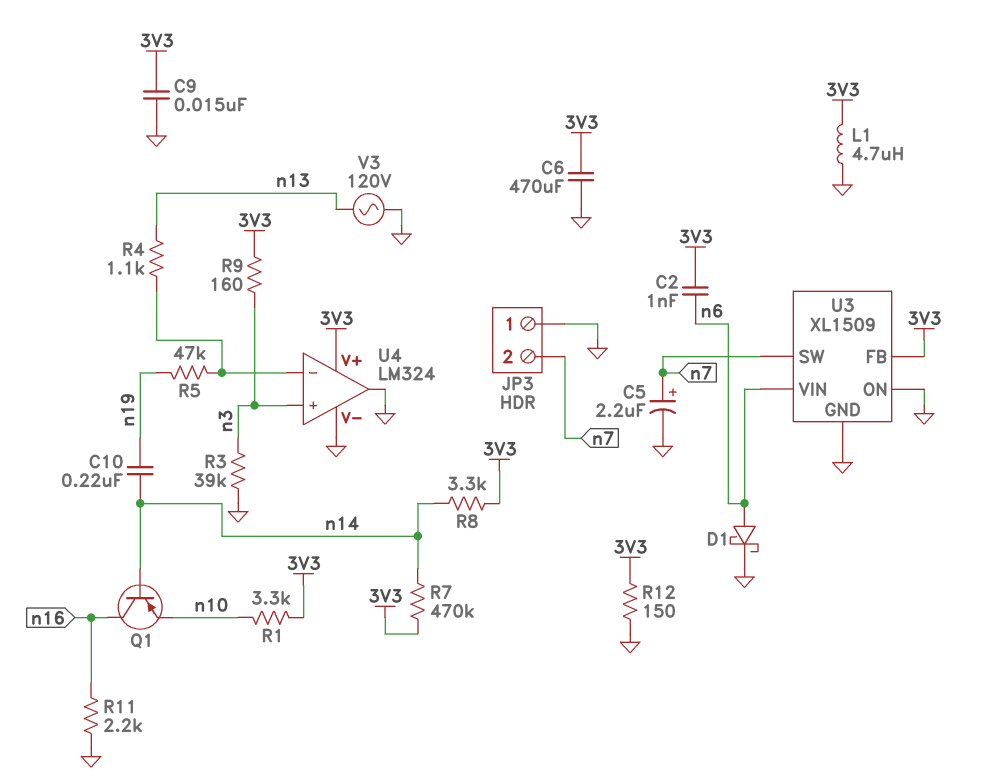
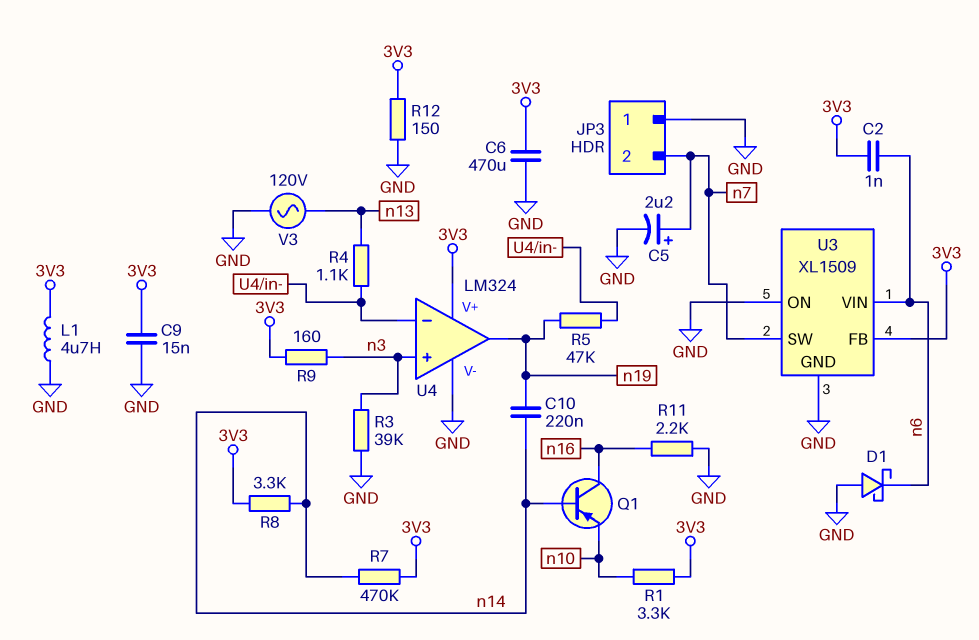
D1: schottky (A n6, K GND) -> schottky (A GND, K n6)
U4 pin out: GND -> n19

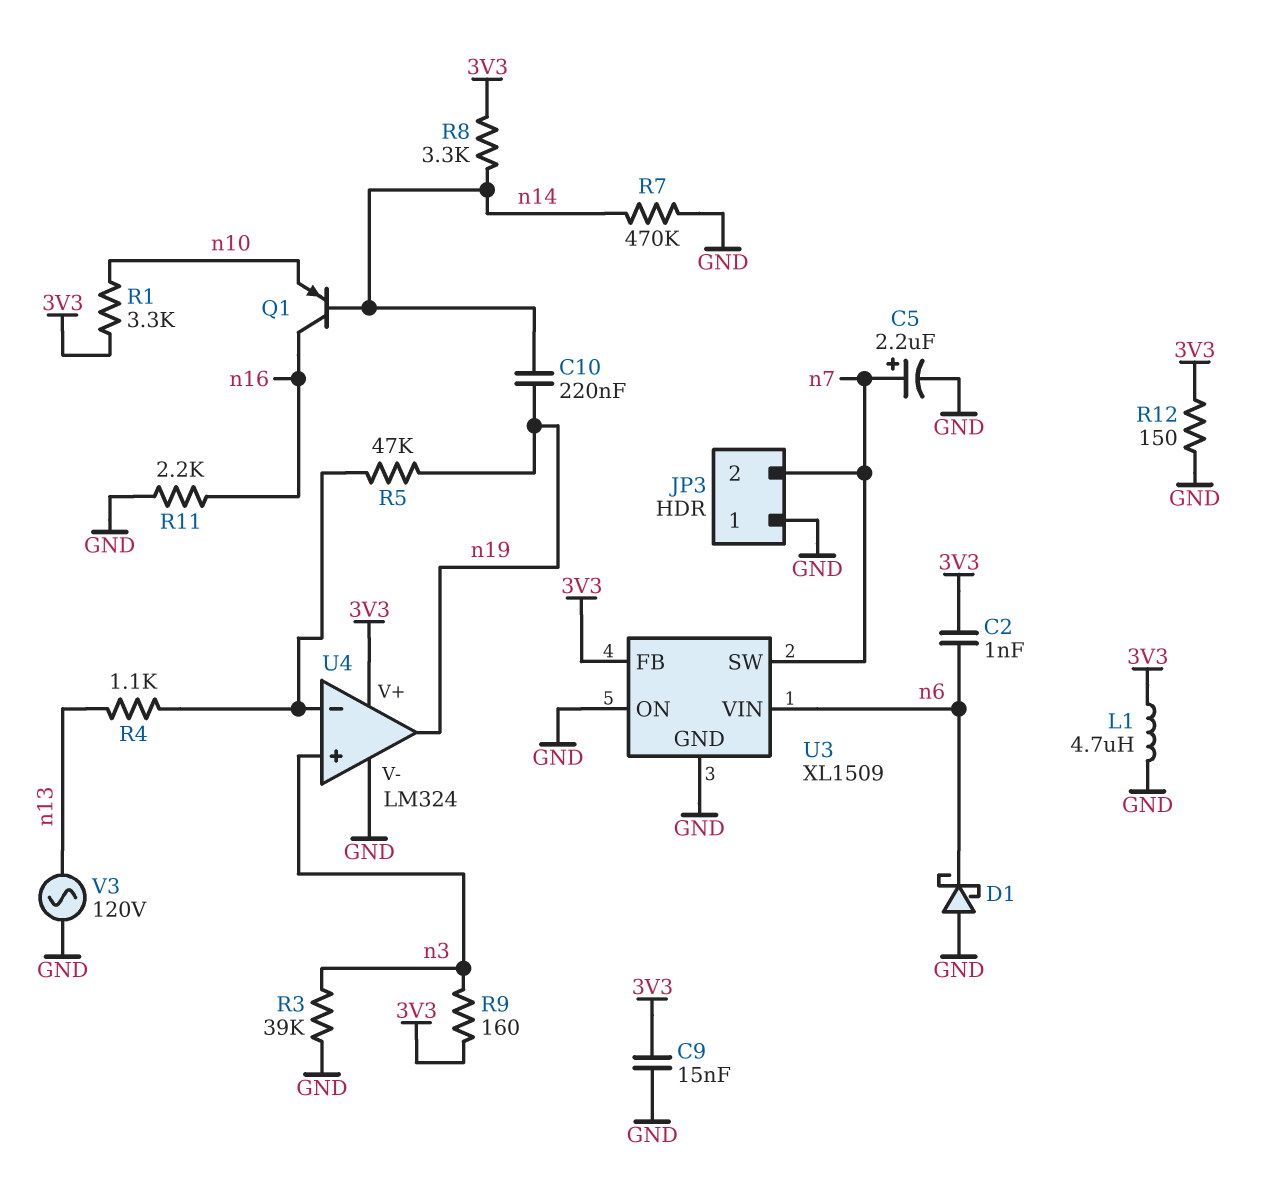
C6: 470uF (3V3, GND) -> none
R7: 470k (3V3, n14) -> 470k (GND, n14)

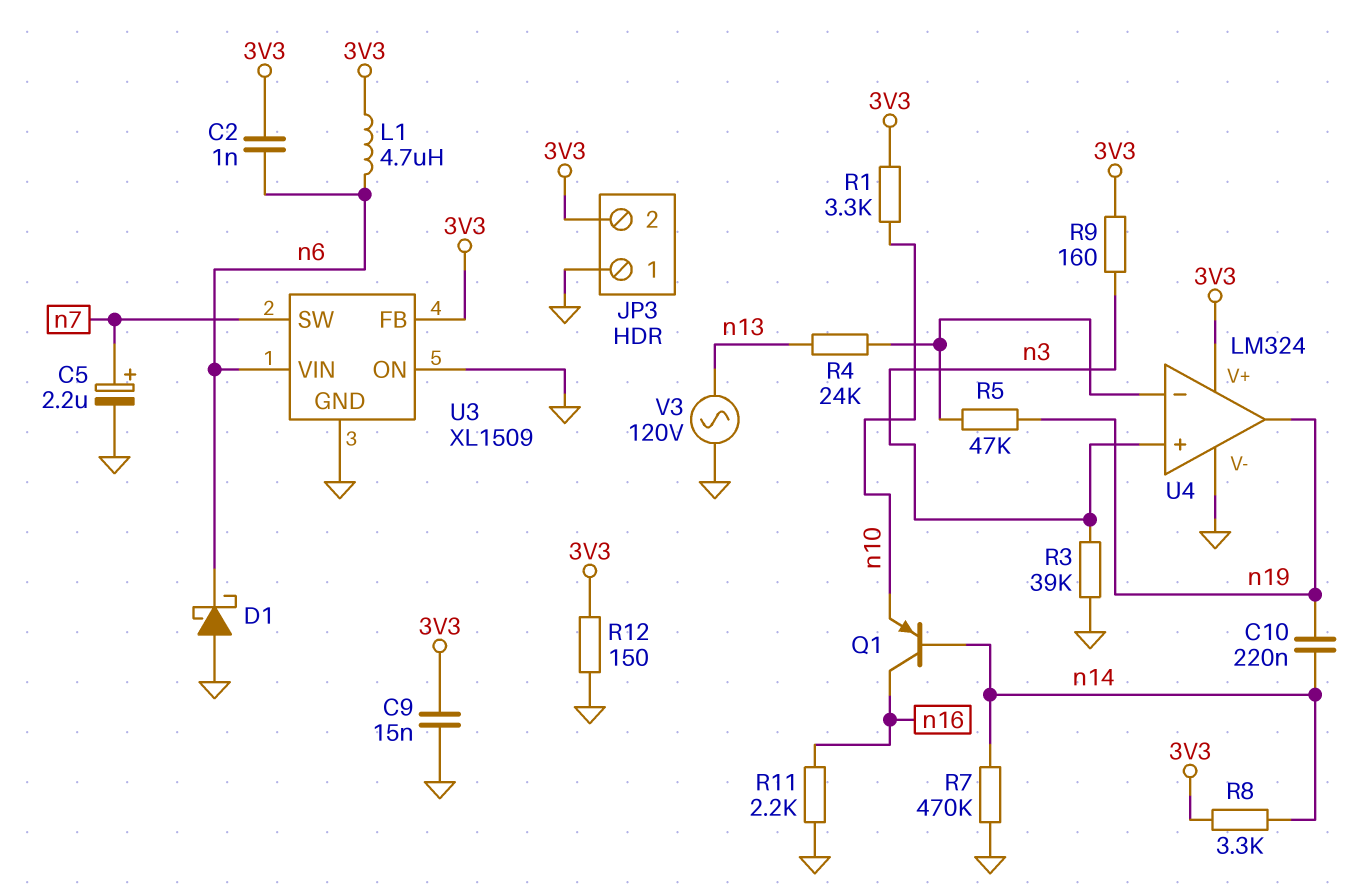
JP3 pin 2: n7 -> 3V3
L1: 4.7uH (3V3, GND) -> 4.7uH (3V3, n6)
R4: 1.1k (U4/in-, n13) -> 24k (U4/in-, n13)

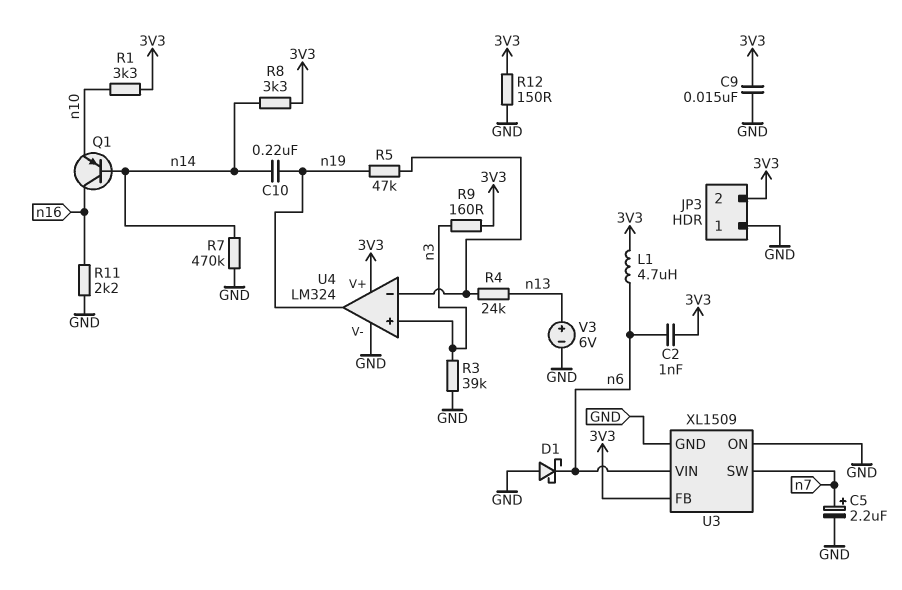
V3: AC 120V (GND, n13) -> 6V (plus n13, minus GND)

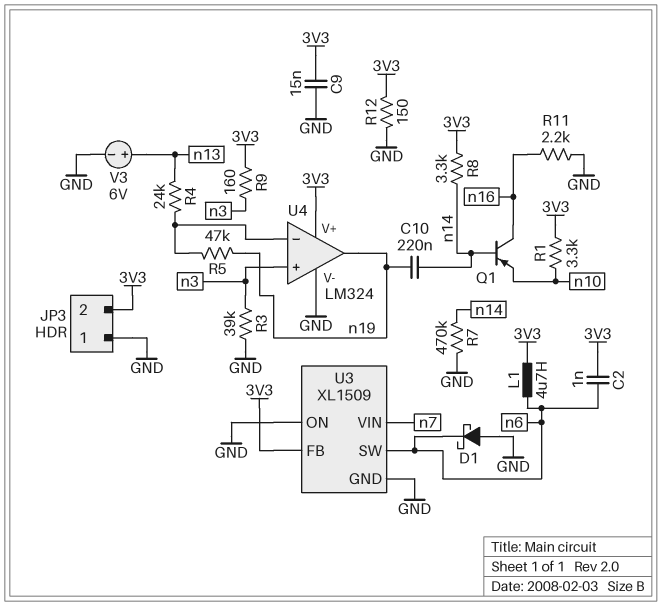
C5: 2.2uF (plus n7, minus GND) -> none
U3 pin SW: n7 -> n6
U3 pin VIN: n6 -> n7

